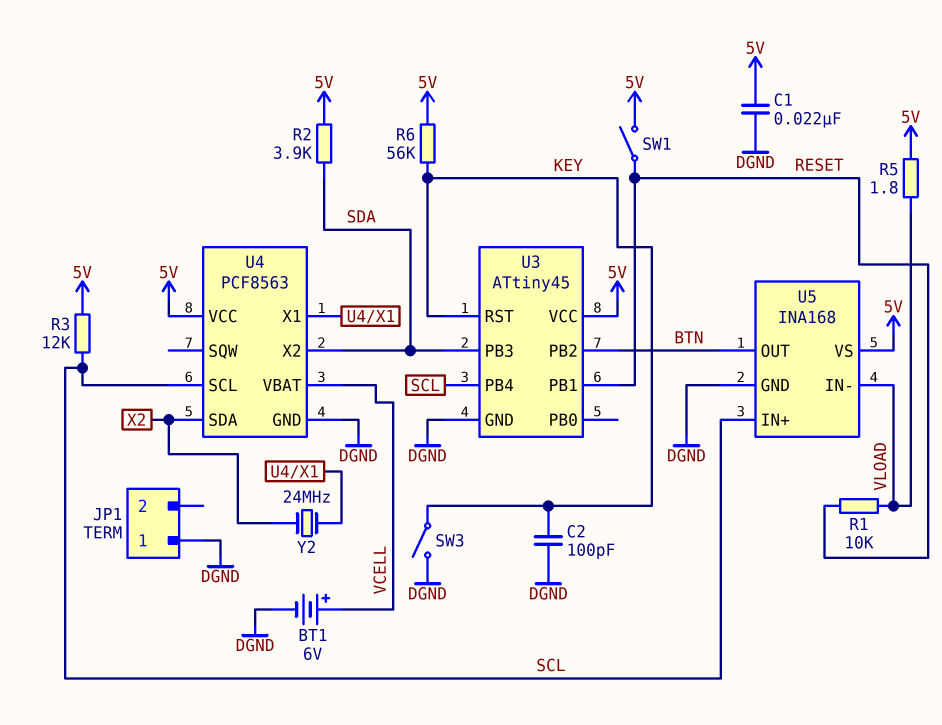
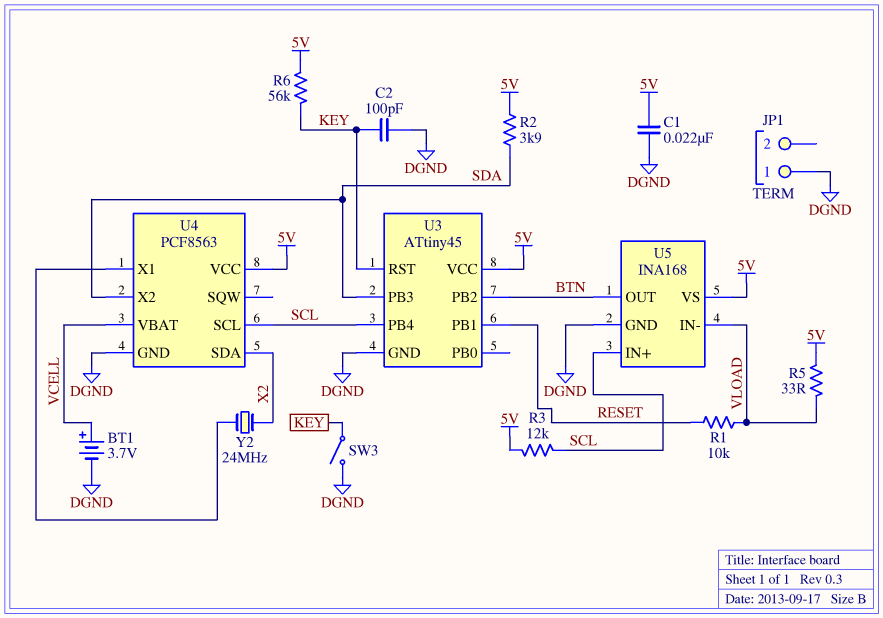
BT1: 6V (plus VCELL, minus DGND) -> 3.7V (plus VCELL, minus DGND)
R5: 1.8 (5V, VLOAD) -> 33 (5V, VLOAD)
SW1: switch (5V, RESET) -> none

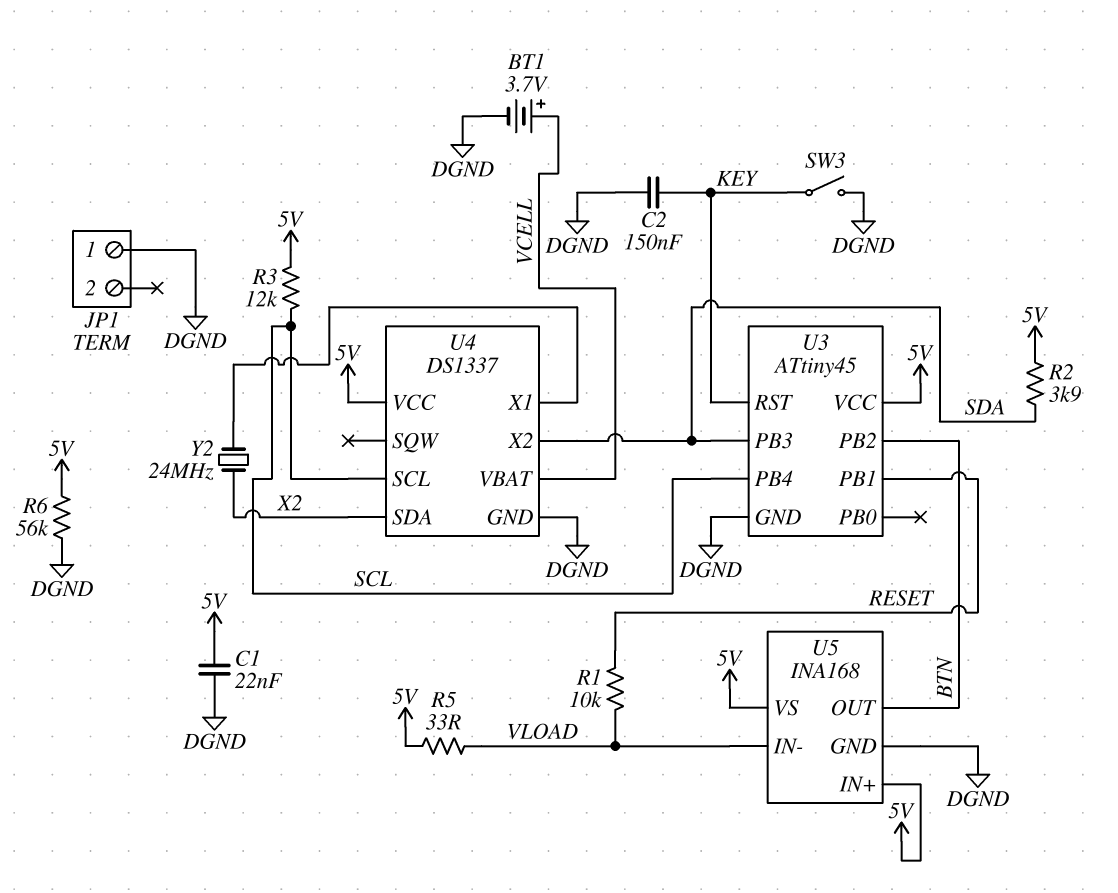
C2: 100pF (DGND, KEY) -> 150nF (DGND, KEY)
R6: 56k (5V, KEY) -> 56k (5V, DGND)
U4: PCF8563 -> DS1337
U5 pin IN+: SCL -> 5V

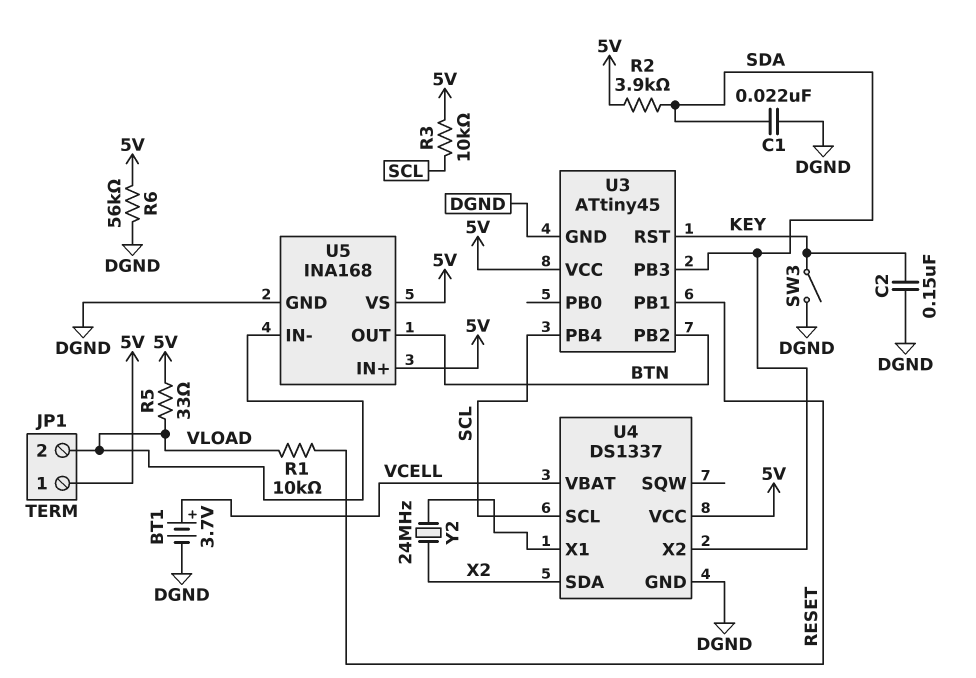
C1: 22nF (5V, DGND) -> 22nF (DGND, SDA)
JP1 pin 1: DGND -> 5V
JP1 pin 2: none -> VLOAD
R3: 12k (5V, SCL) -> 10k (5V, SCL)

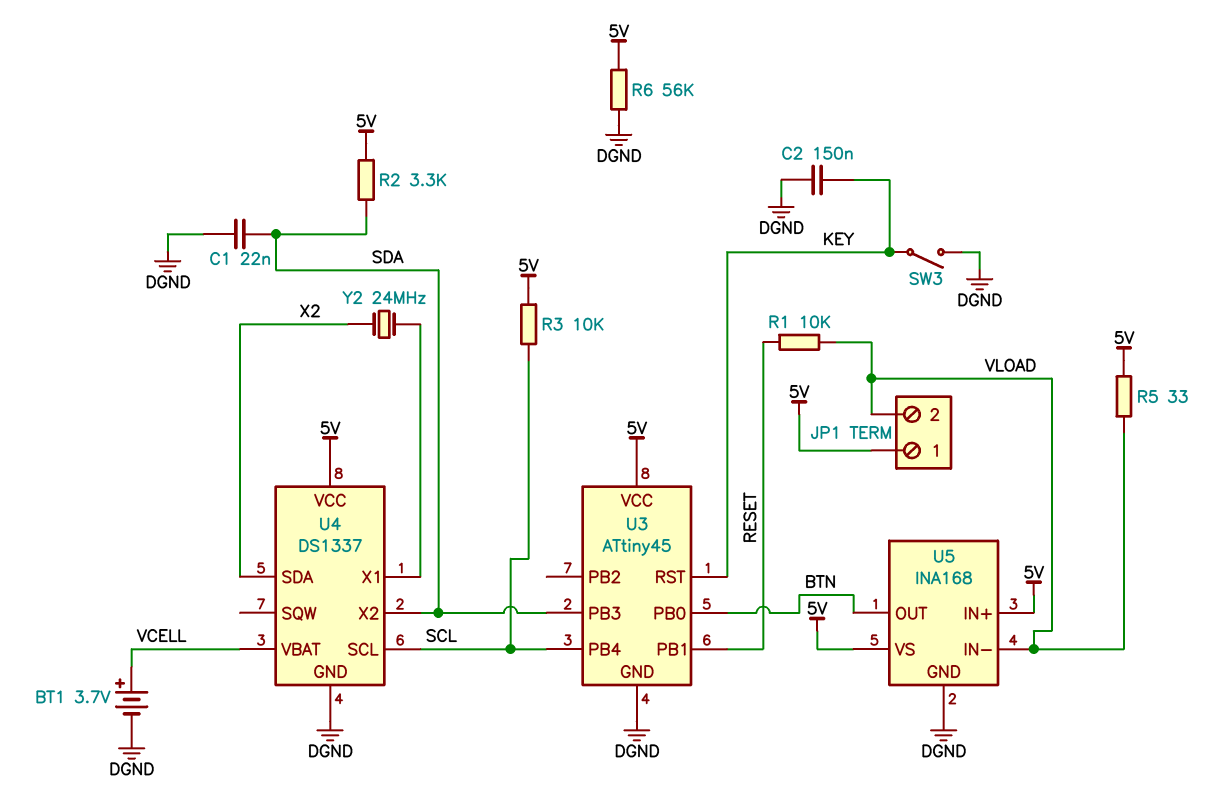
R2: 3.9k (5V, SDA) -> 3.3k (5V, SDA)
U3 pin PB0: none -> BTN
U3 pin PB2: BTN -> none

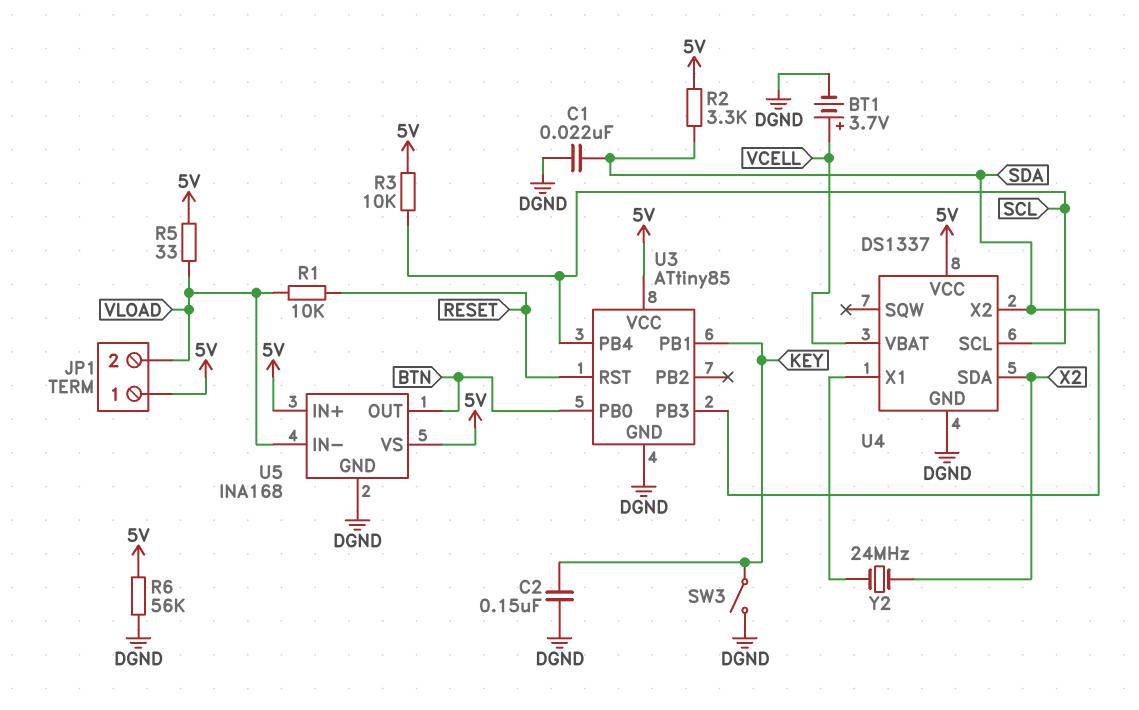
U3: ATtiny45 -> ATtiny85
U3 pin PB1: RESET -> KEY
U3 pin RST: KEY -> RESET

